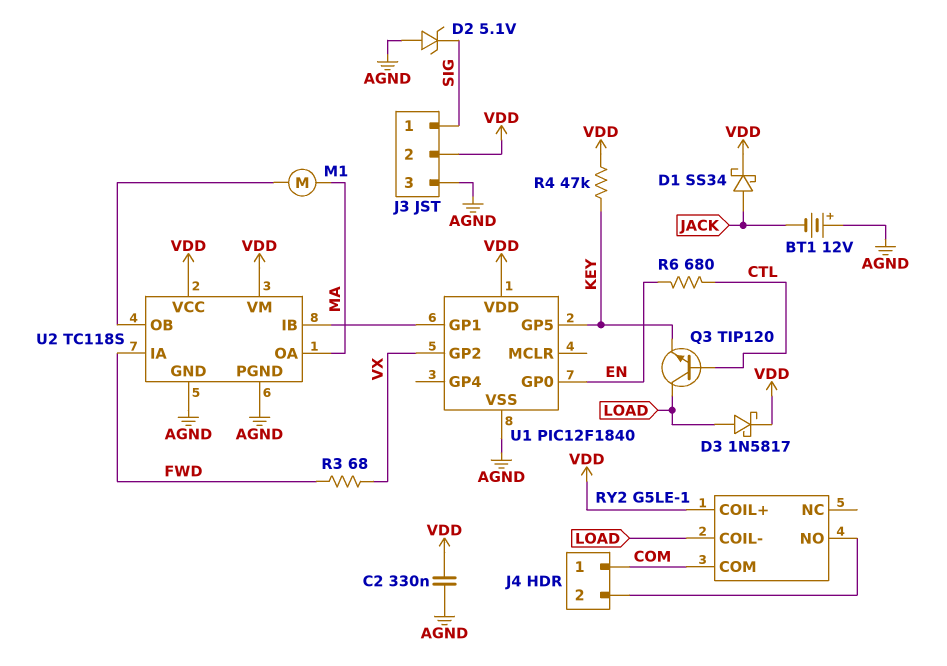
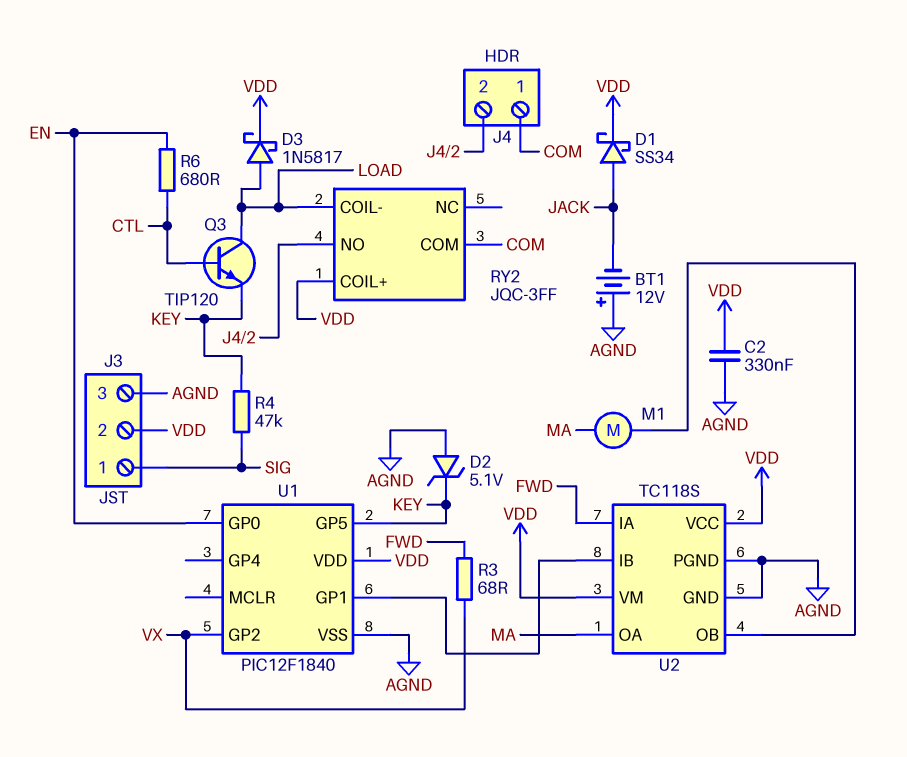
D2: zener 5.1V (A AGND, K SIG) -> zener 5.1V (A AGND, K KEY)
R4: 47k (KEY, VDD) -> 47k (KEY, SIG)
RY2: G5LE-1 -> JQC-3FF

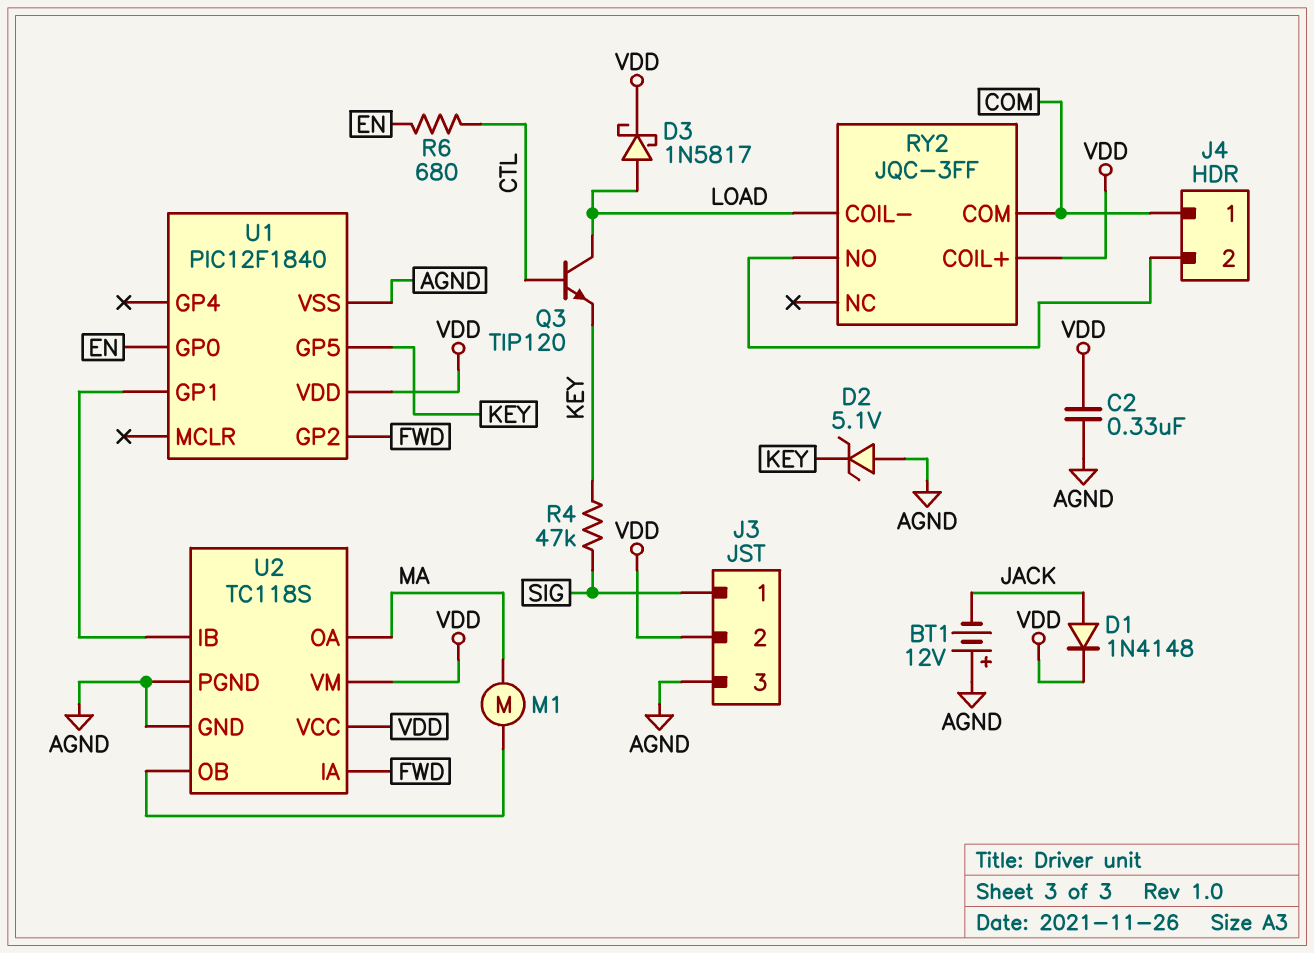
D1: schottky SS34 (A JACK, K VDD) -> diode 1N4148 (A JACK, K VDD)
R3: 68 (FWD, VX) -> none
U1 pin GP2: VX -> FWD

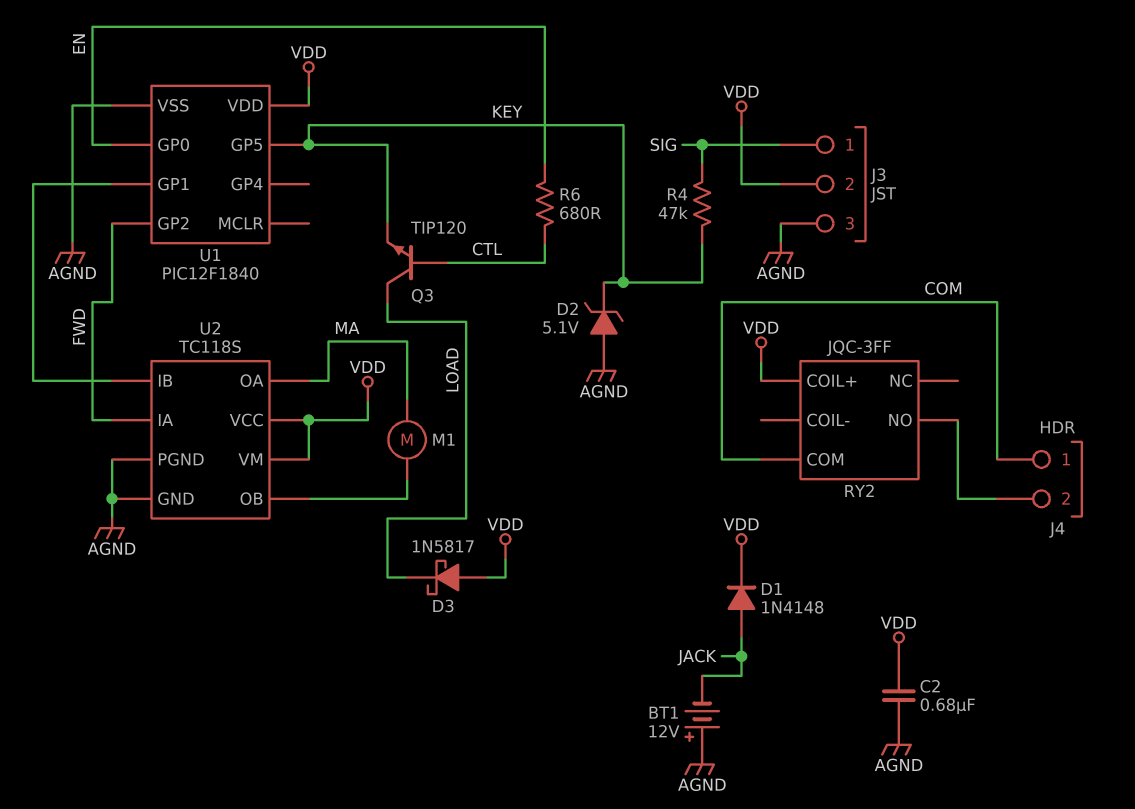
C2: 330nF (AGND, VDD) -> 680nF (AGND, VDD)
D3: schottky 1N5817 (A LOAD, K VDD) -> schottky 1N5817 (A VDD, K LOAD)
RY2 pin COIL-: LOAD -> none

